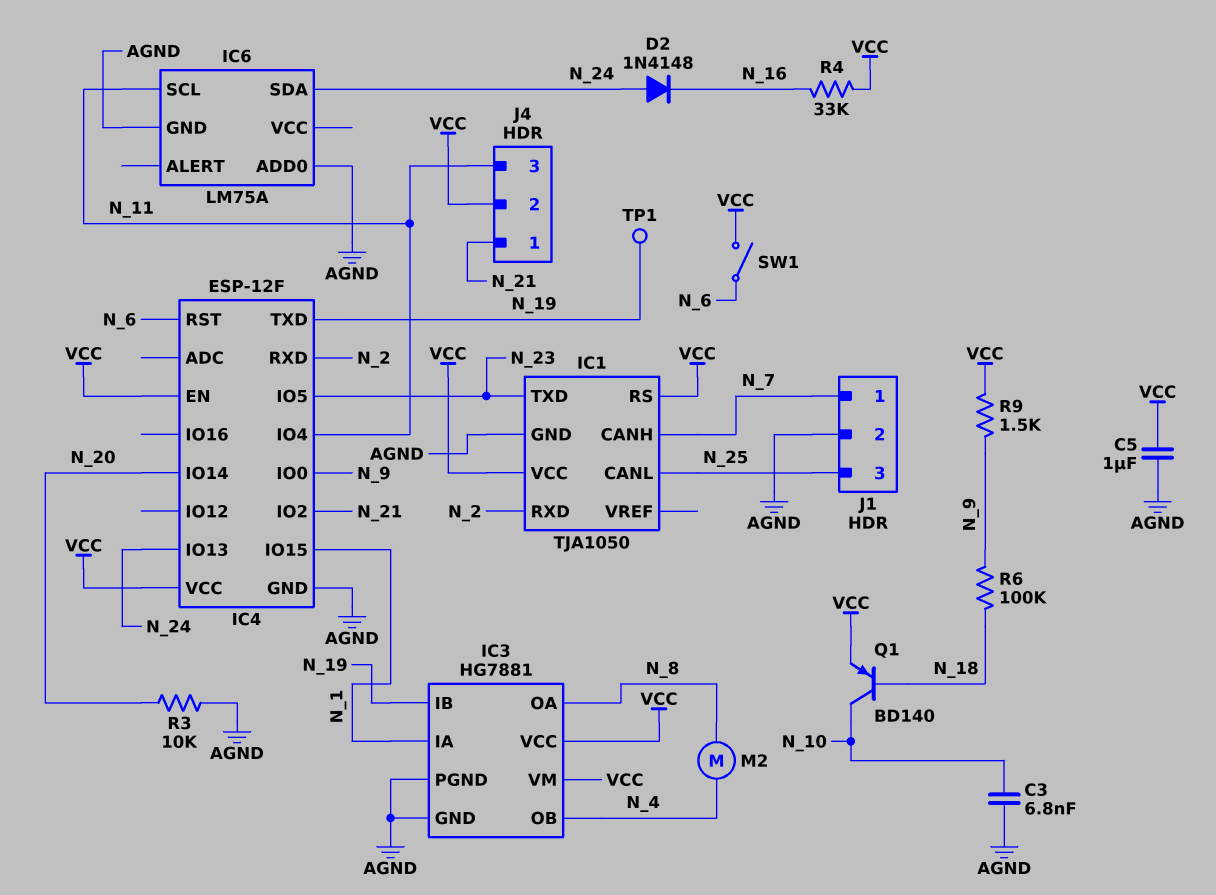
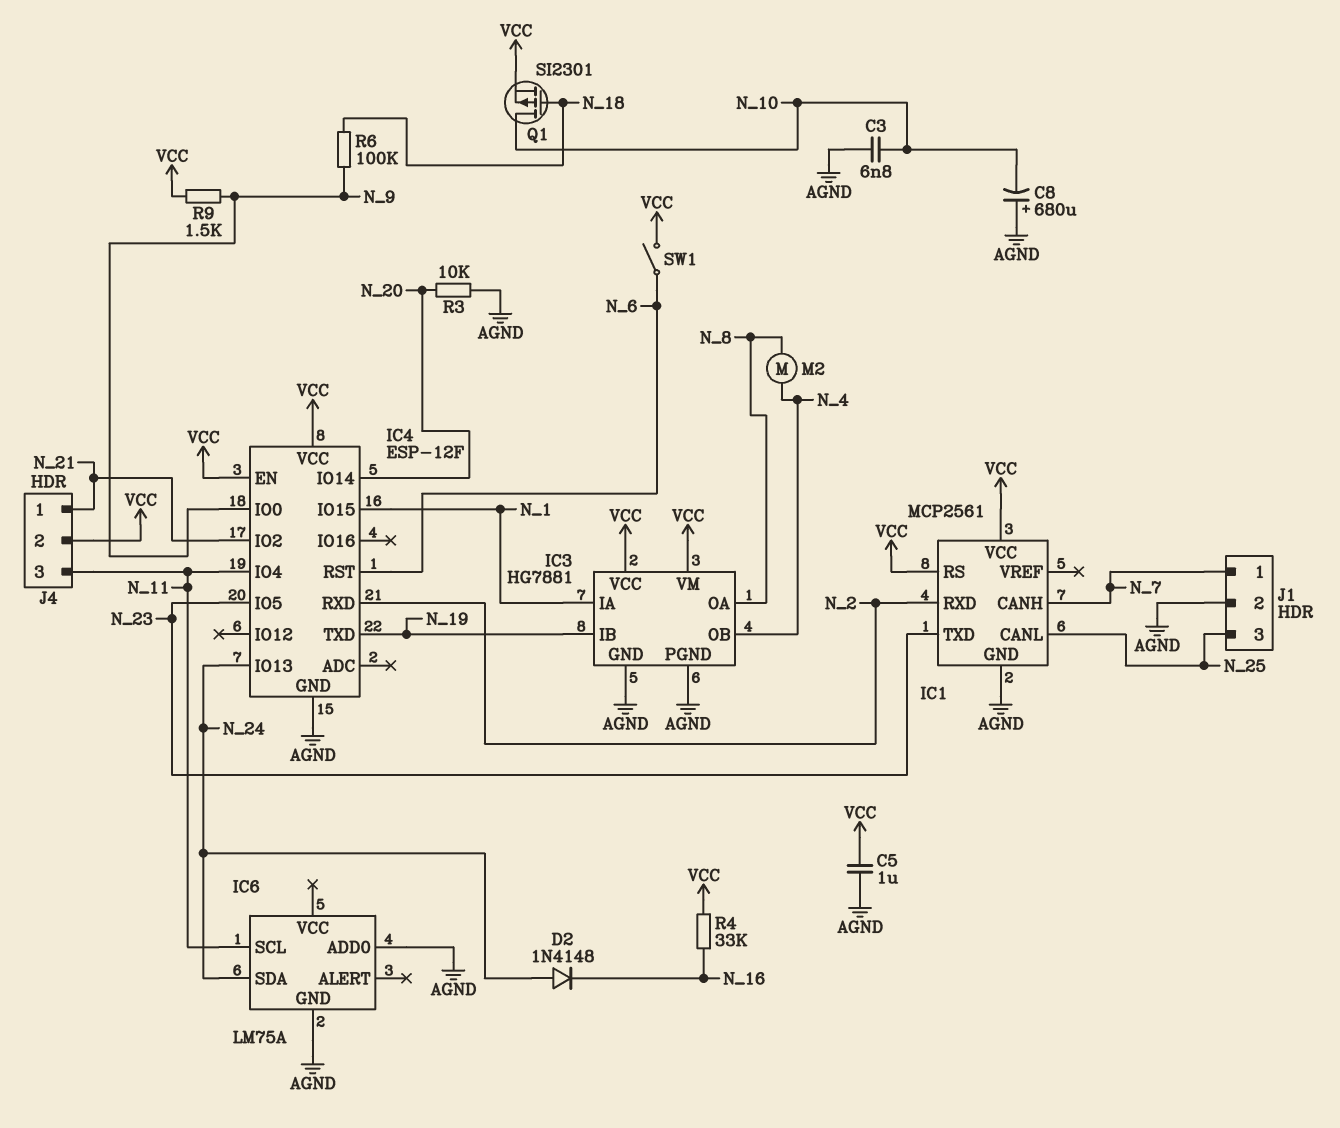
C8: none -> 680uF (plus AGND, minus N_10)
IC1: TJA1050 -> MCP2561
Q1: PNP BD140 (B N_18, C N_10, E VCC) -> PMOS SI2301 (G N_18, D N_10, S VCC)
TP1: test point (N_19) -> none

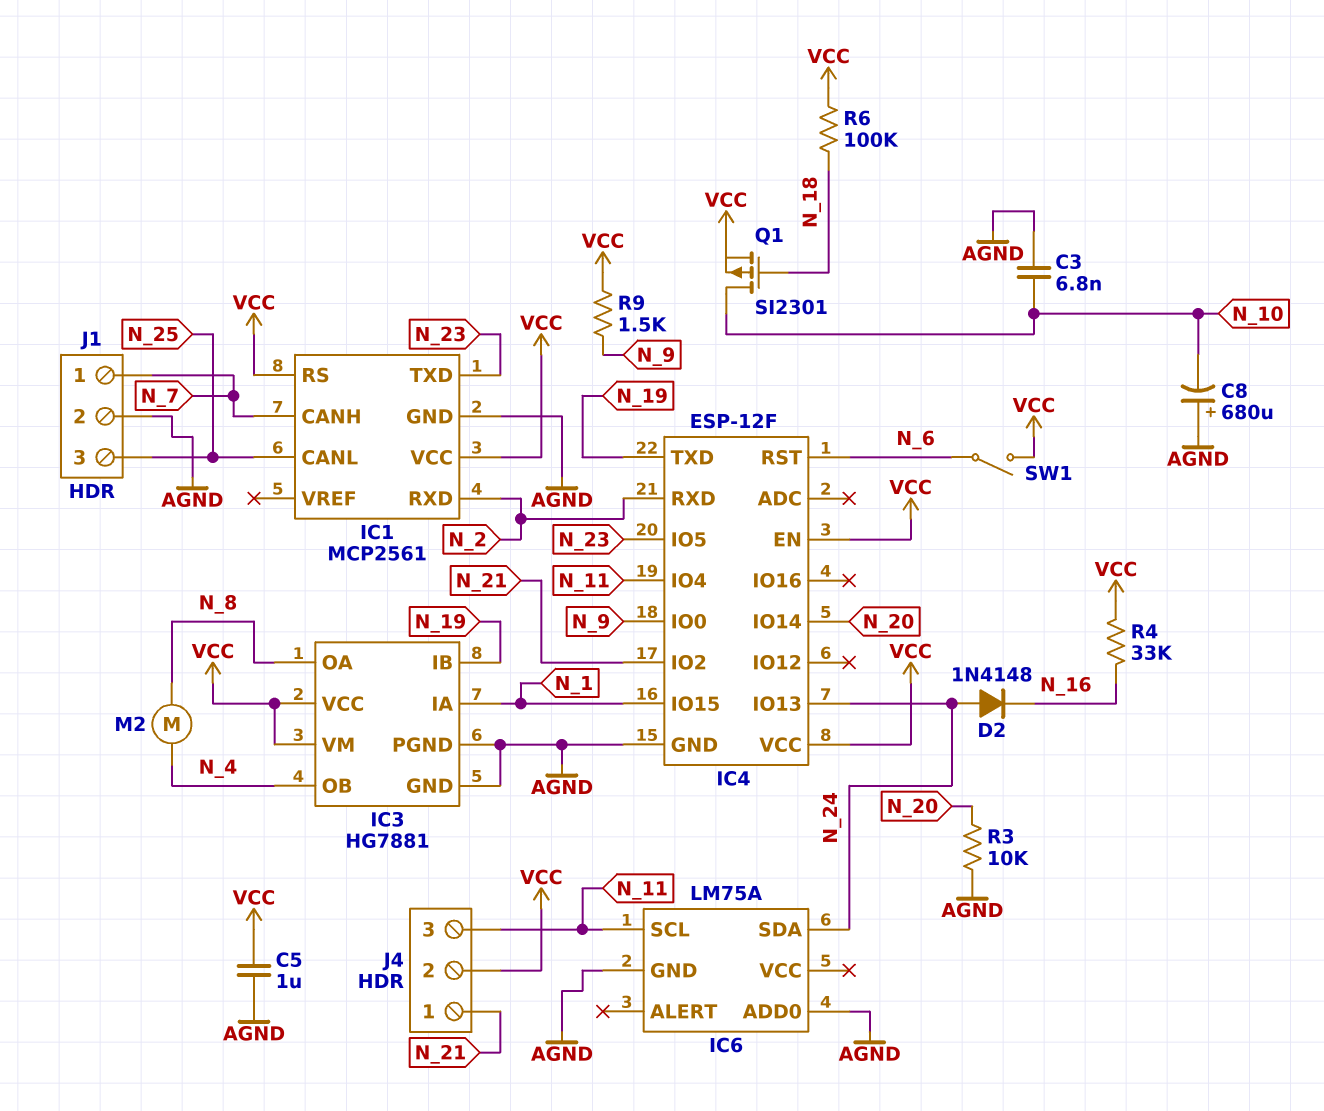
R6: 100k (N_9, N_18) -> 100k (N_18, VCC)

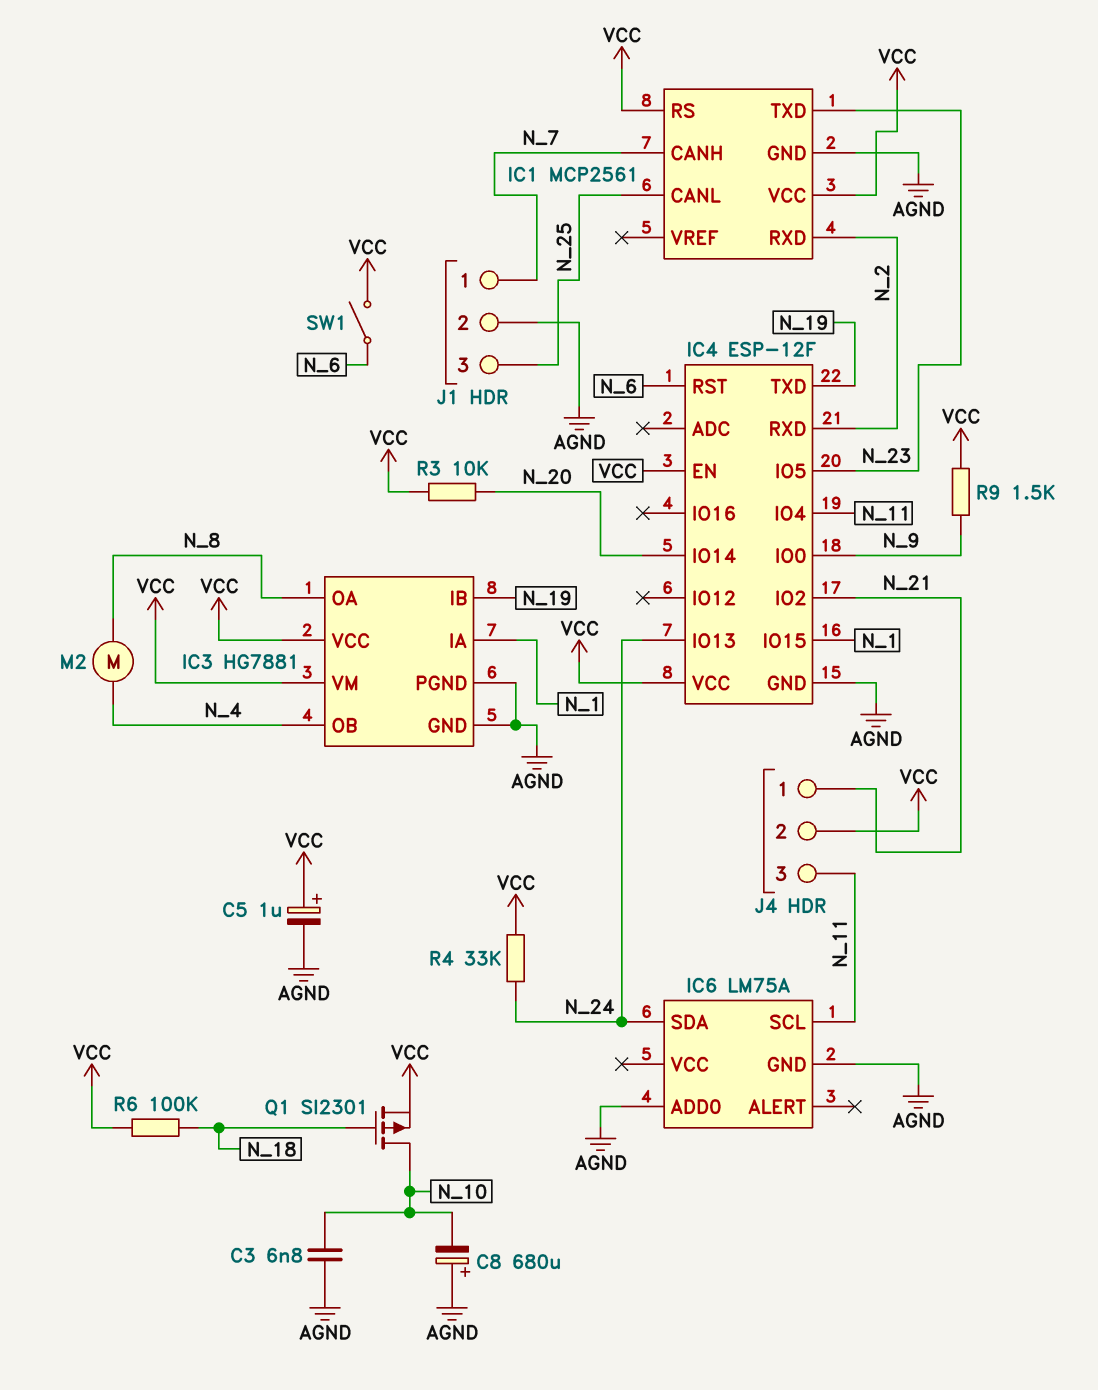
C5: 1uF (AGND, VCC) -> 1uF (plus VCC, minus AGND)
D2: diode 1N4148 (A N_24, K N_16) -> none
R3: 10k (AGND, N_20) -> 10k (N_20, VCC)
R4: 33k (N_16, VCC) -> 33k (N_24, VCC)

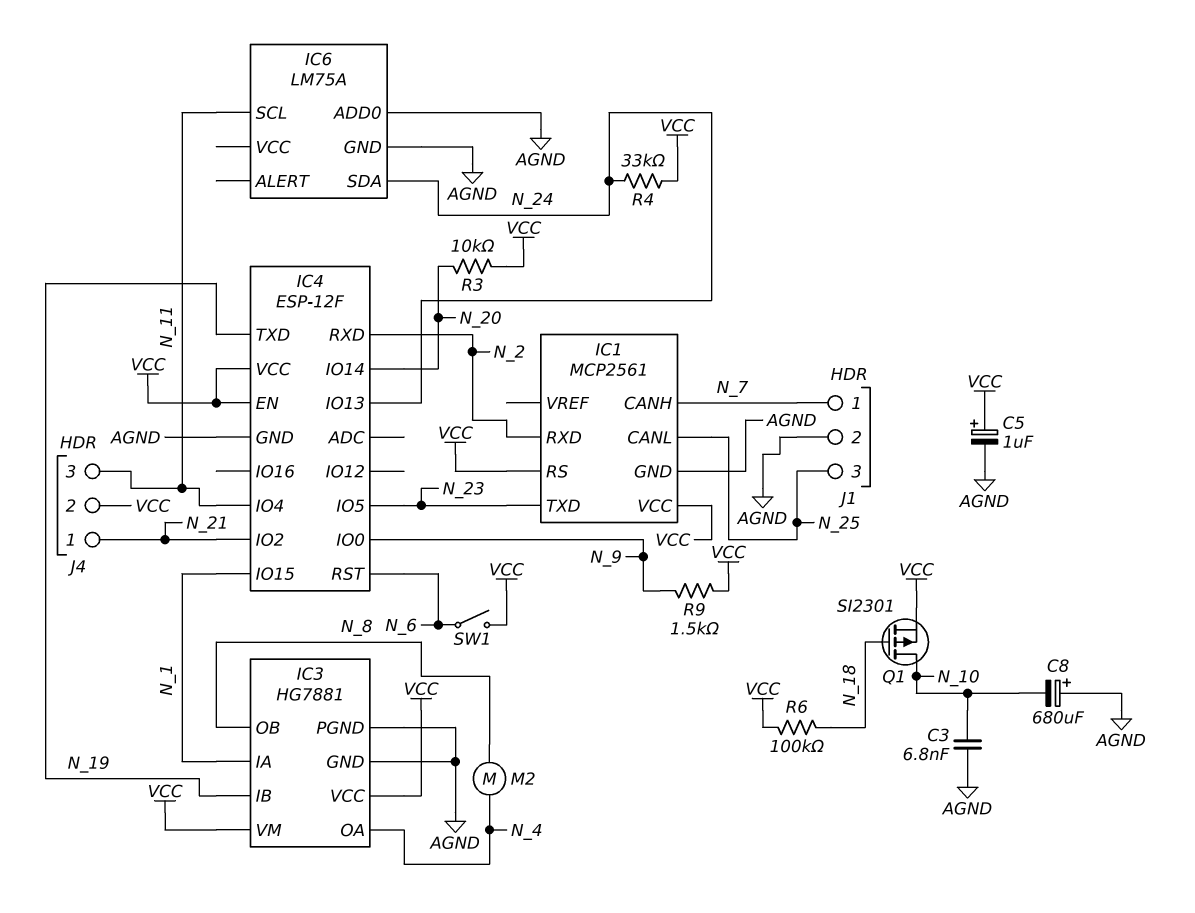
IC3 pin OA: N_8 -> N_4
IC3 pin OB: N_4 -> N_8

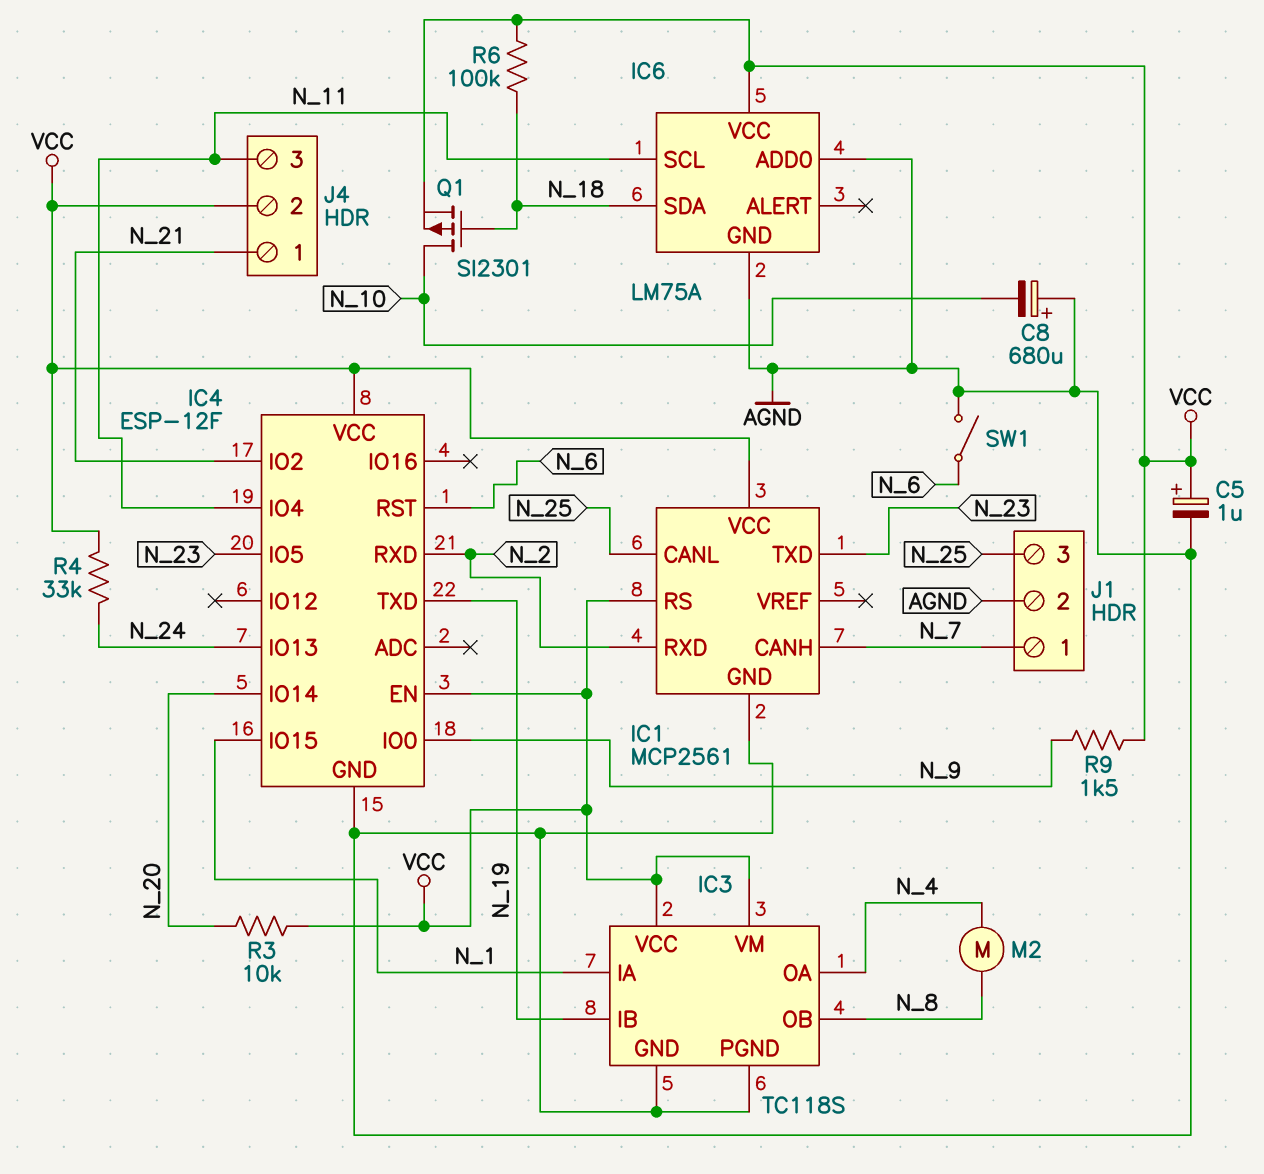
C3: 6.8nF (AGND, N_10) -> none
IC3: HG7881 -> TC118S
IC6 pin SDA: N_24 -> N_18
IC6 pin VCC: none -> VCC
SW1: switch (N_6, VCC) -> switch (AGND, N_6)

